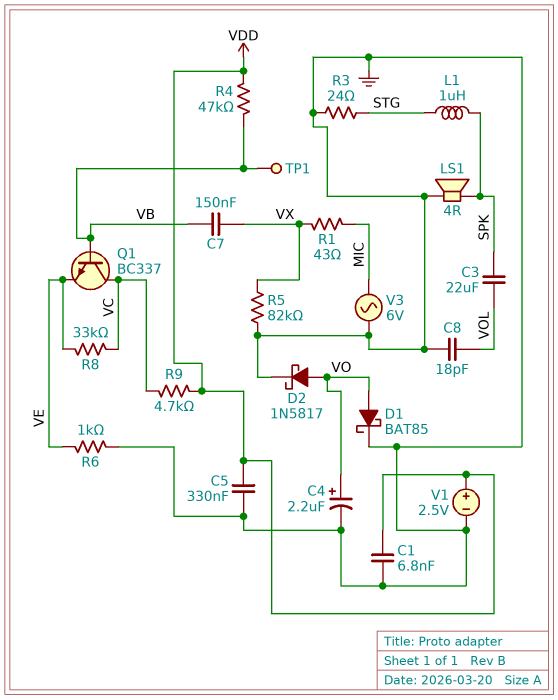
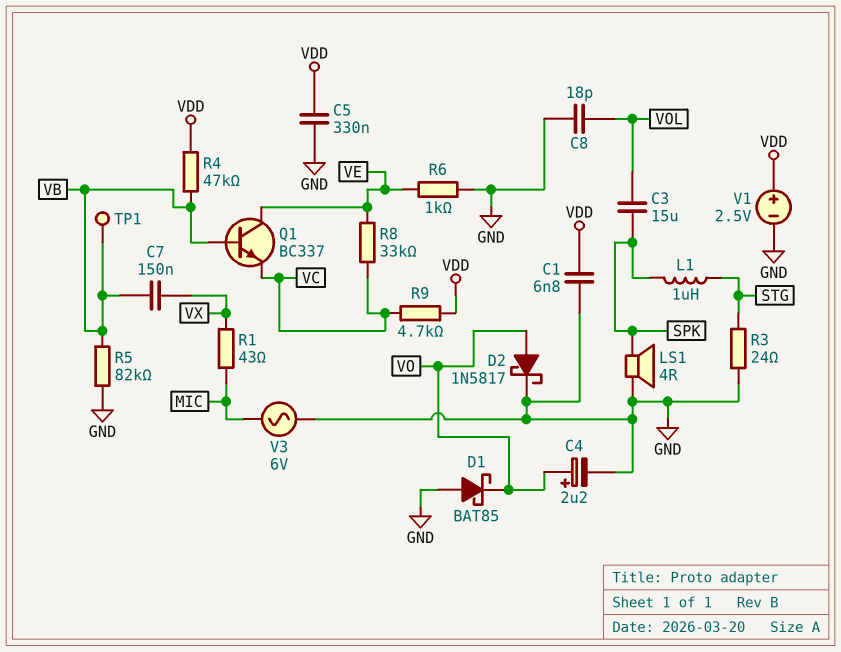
C3: 22uF (SPK, VOL) -> 15uF (SPK, VOL)
D1: schottky BAT85 (A VO, K GND) -> schottky BAT85 (A GND, K VO)
Q1: NPN BC337 (B VB, C VC, E VE) -> NPN BC337 (B VB, C VE, E VC)
R5: 82k (GND, VX) -> 82k (GND, VB)

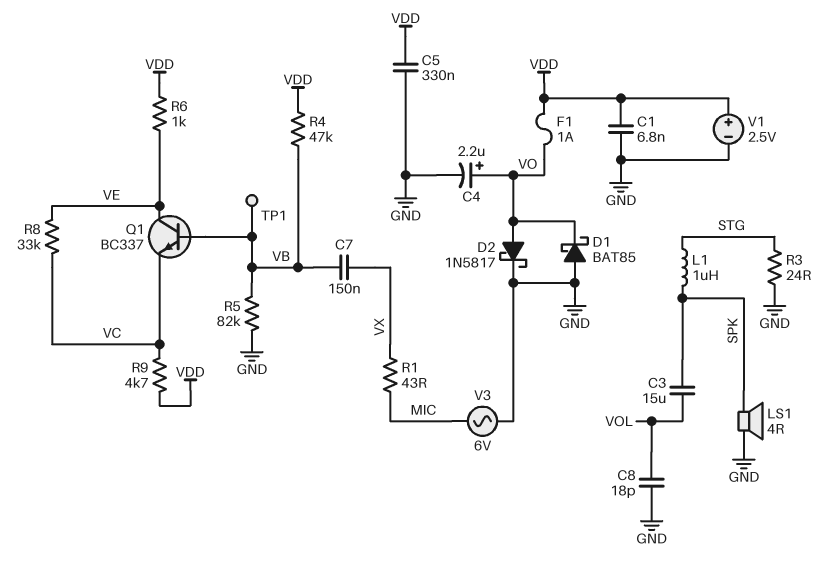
F1: none -> 1A (VDD, VO)
R6: 1k (GND, VE) -> 1k (VDD, VE)

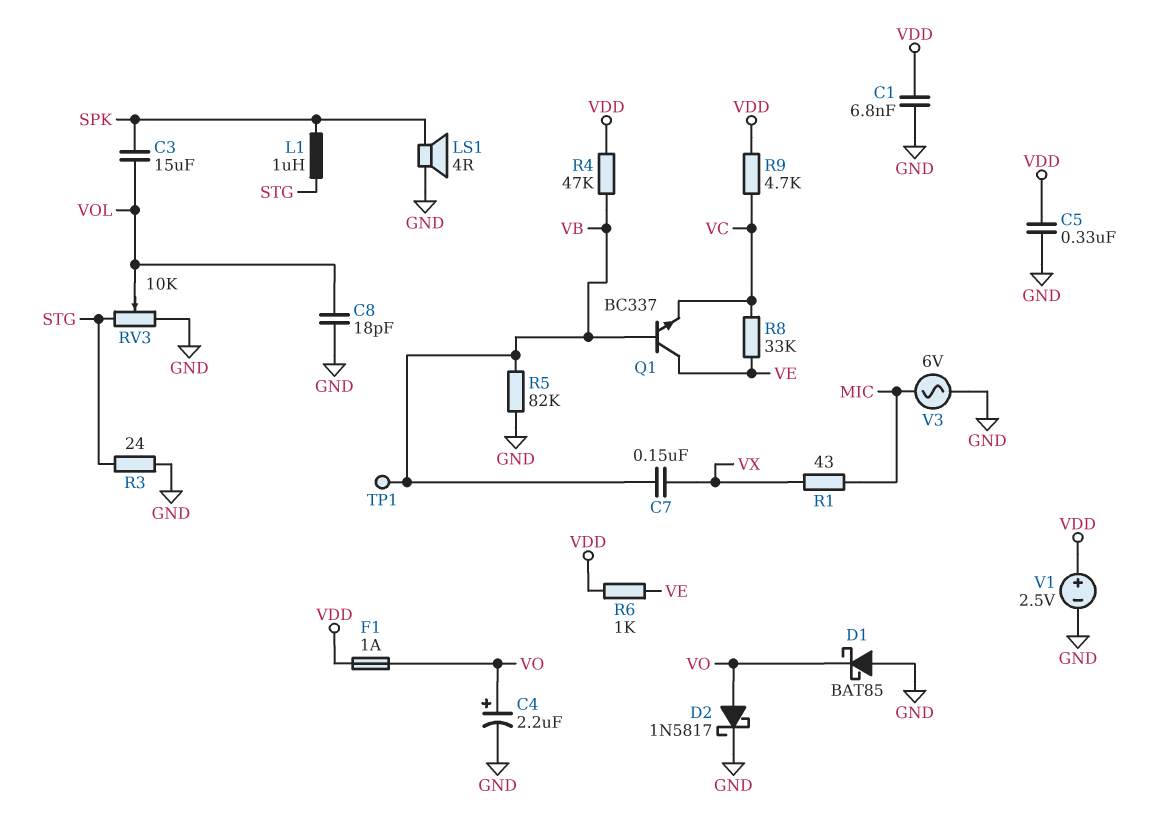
RV3: none -> 10k (GND, STG, wiper VOL)

